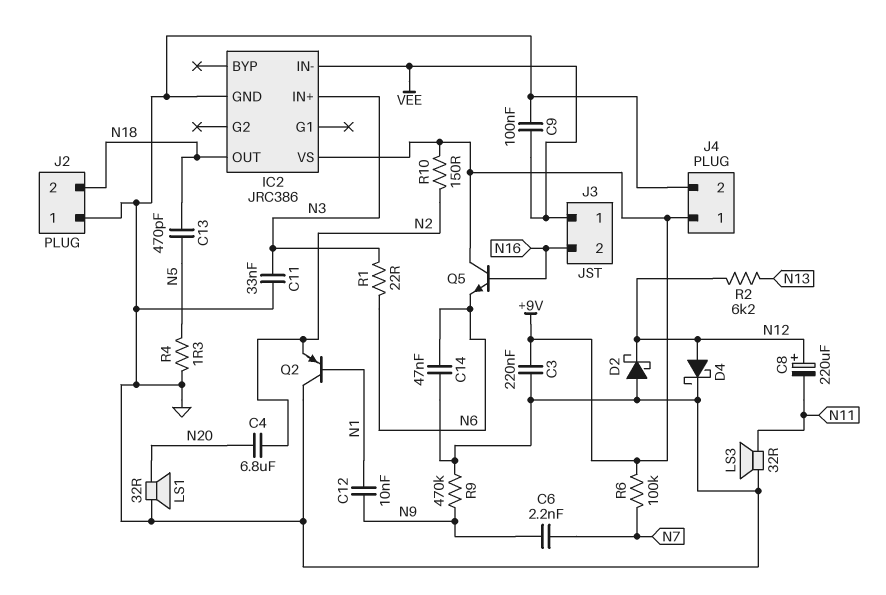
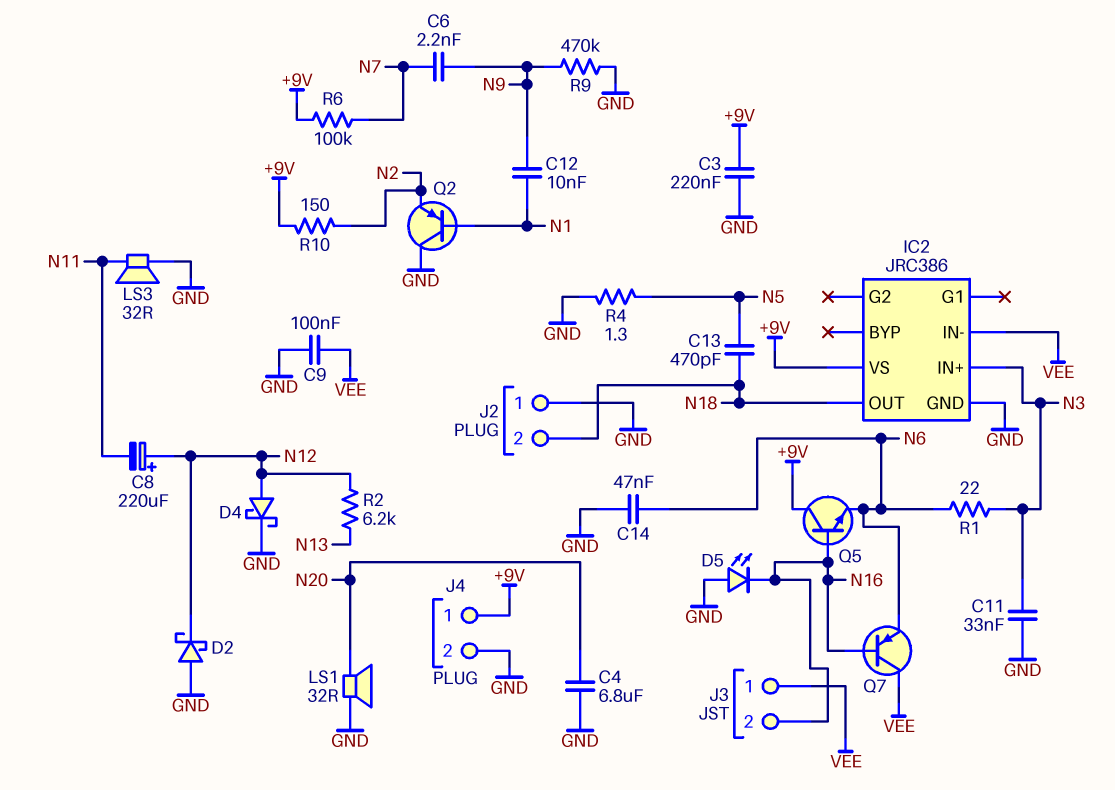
C4: 6.8uF (N2, N20) -> 6.8uF (GND, N20)
D5: none -> LED (A GND, K N16)
Q7: none -> PNP (B N16, C VEE, E N6)

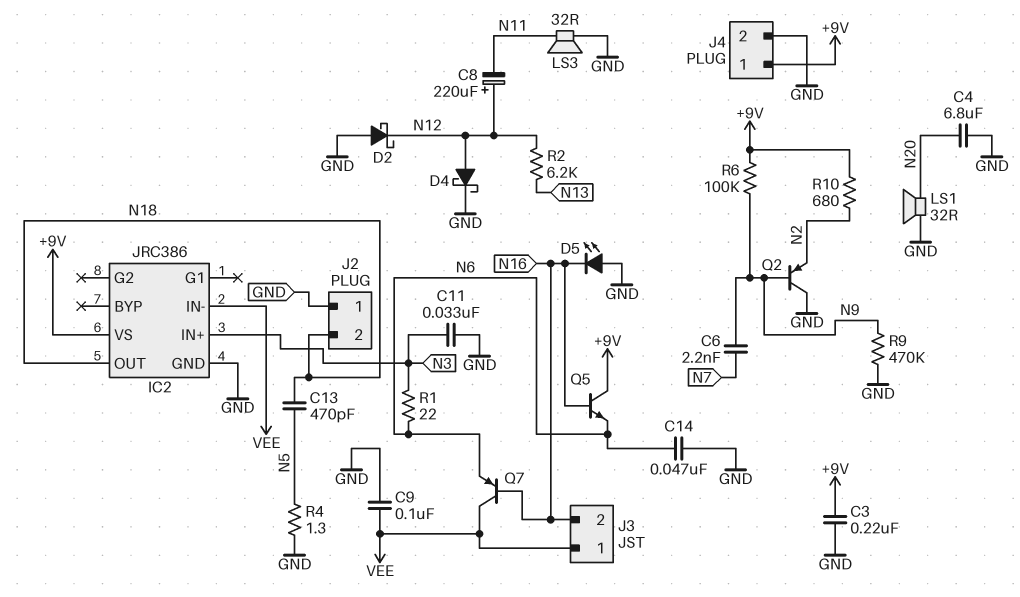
C12: 10nF (N1, N9) -> none
Q2: PNP (B N1, C GND, E N2) -> PNP (B N9, C GND, E N2)
R6: 100k (+9V, N7) -> 100k (+9V, N9)
R10: 150 (+9V, N2) -> 680 (+9V, N2)

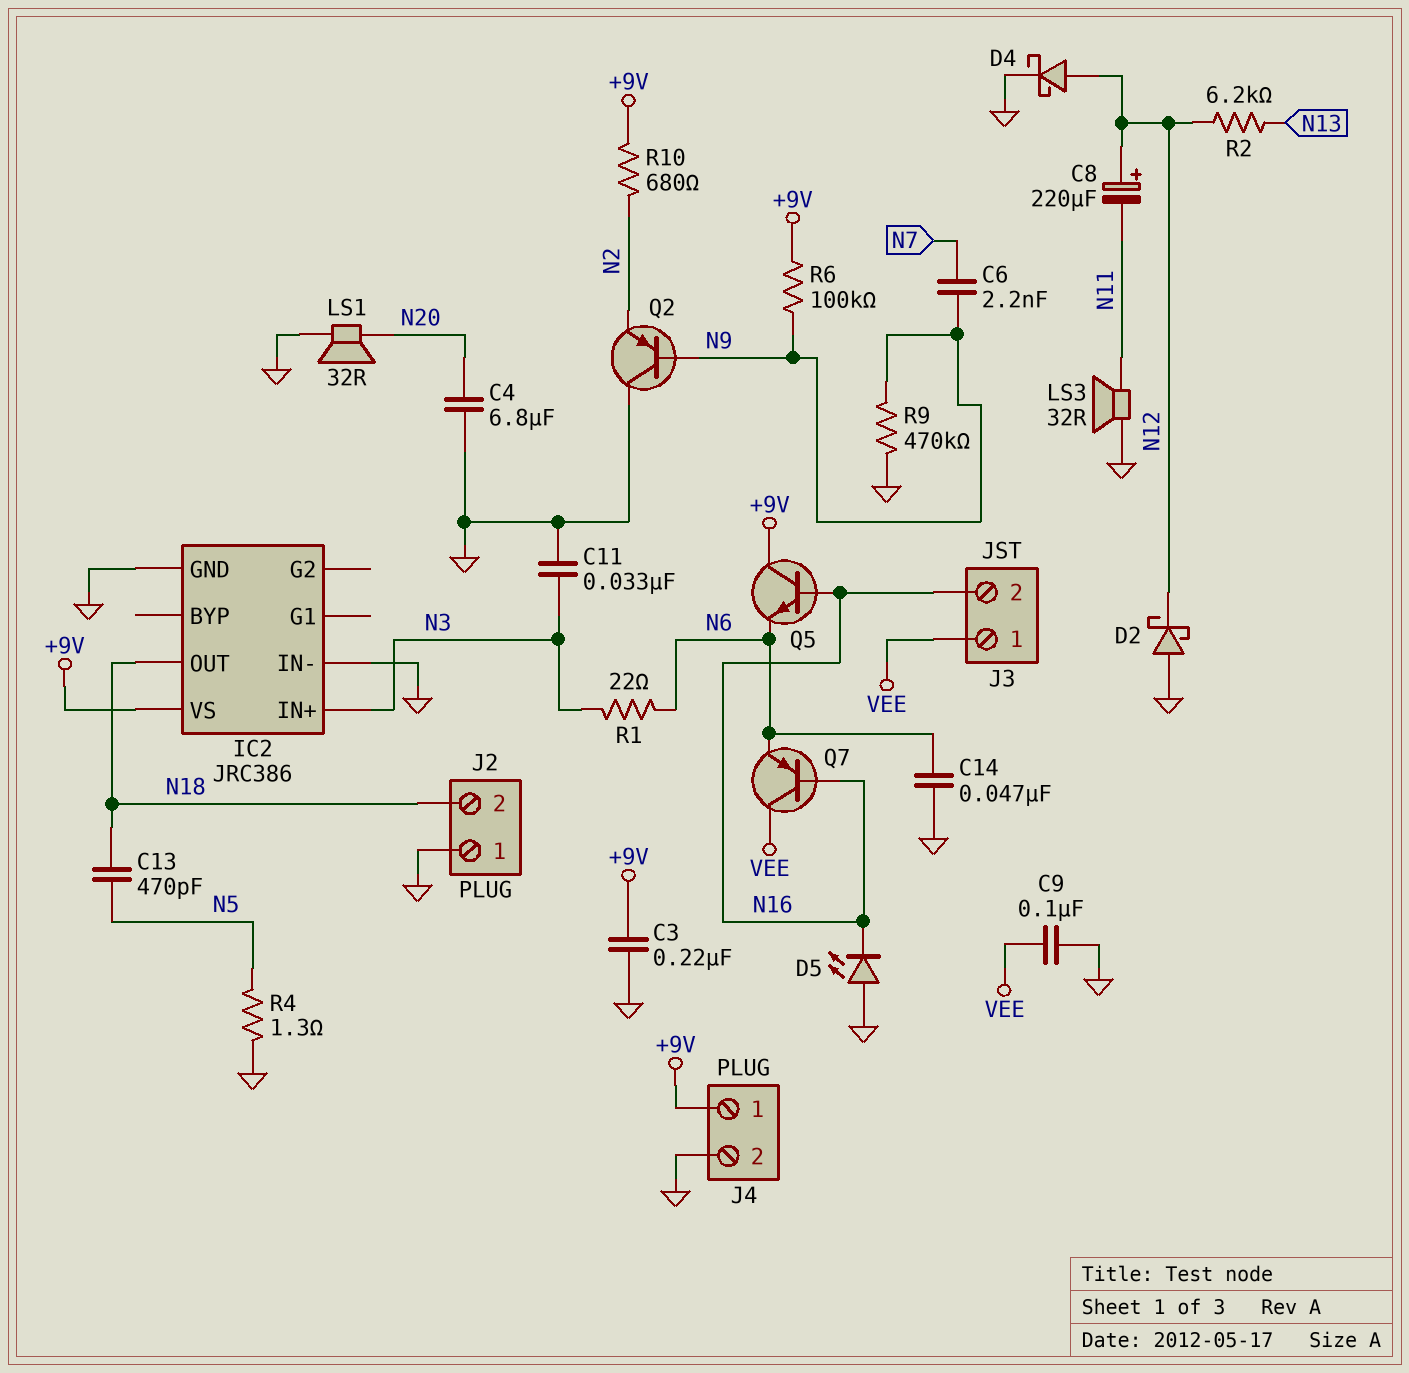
IC2 pin IN-: VEE -> GND

